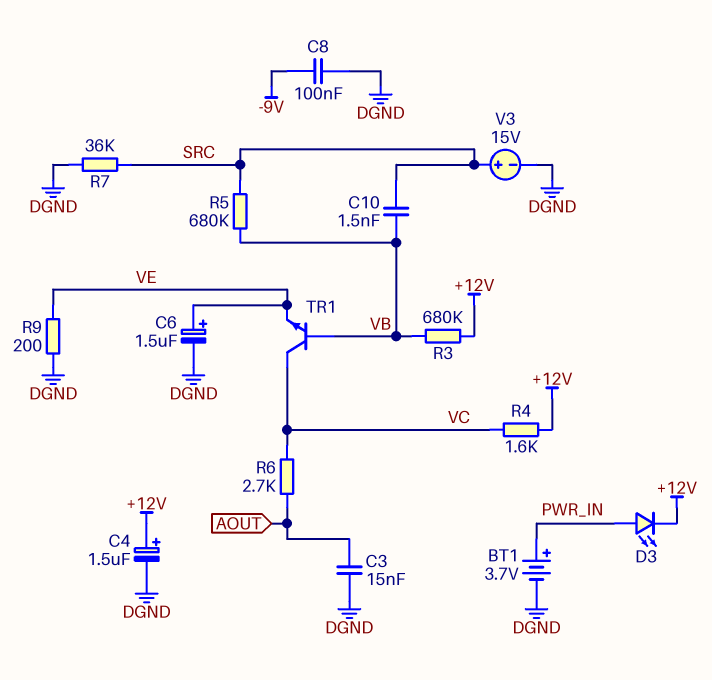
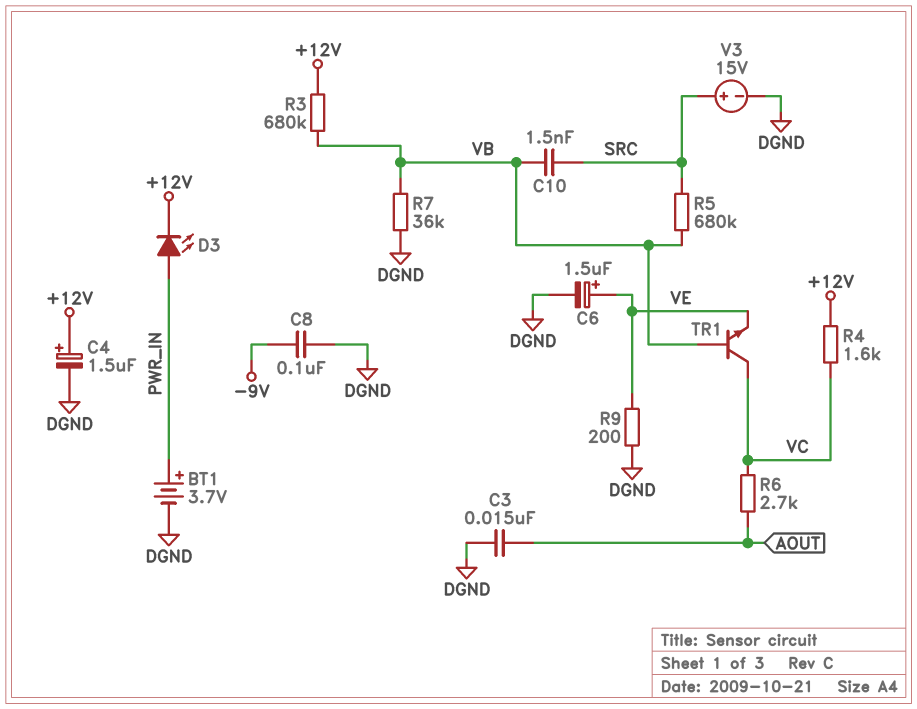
R7: 36k (DGND, SRC) -> 36k (DGND, VB)

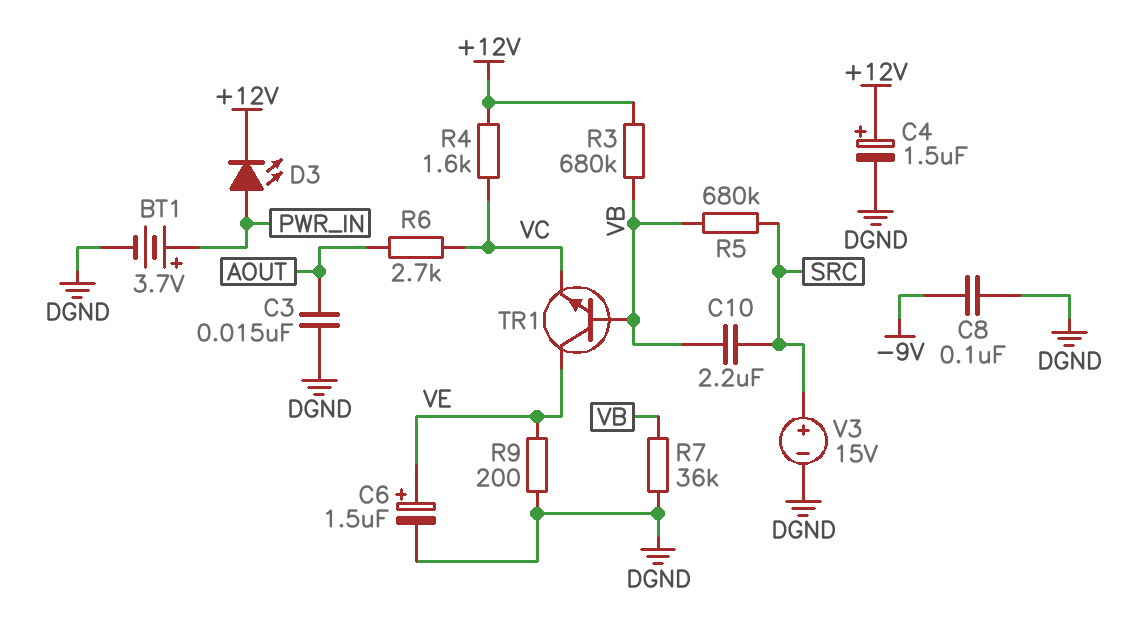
C10: 1.5nF (SRC, VB) -> 2.2uF (SRC, VB)
TR1: NPN (B VB, C VC, E VE) -> NPN (B VB, C VE, E VC)

